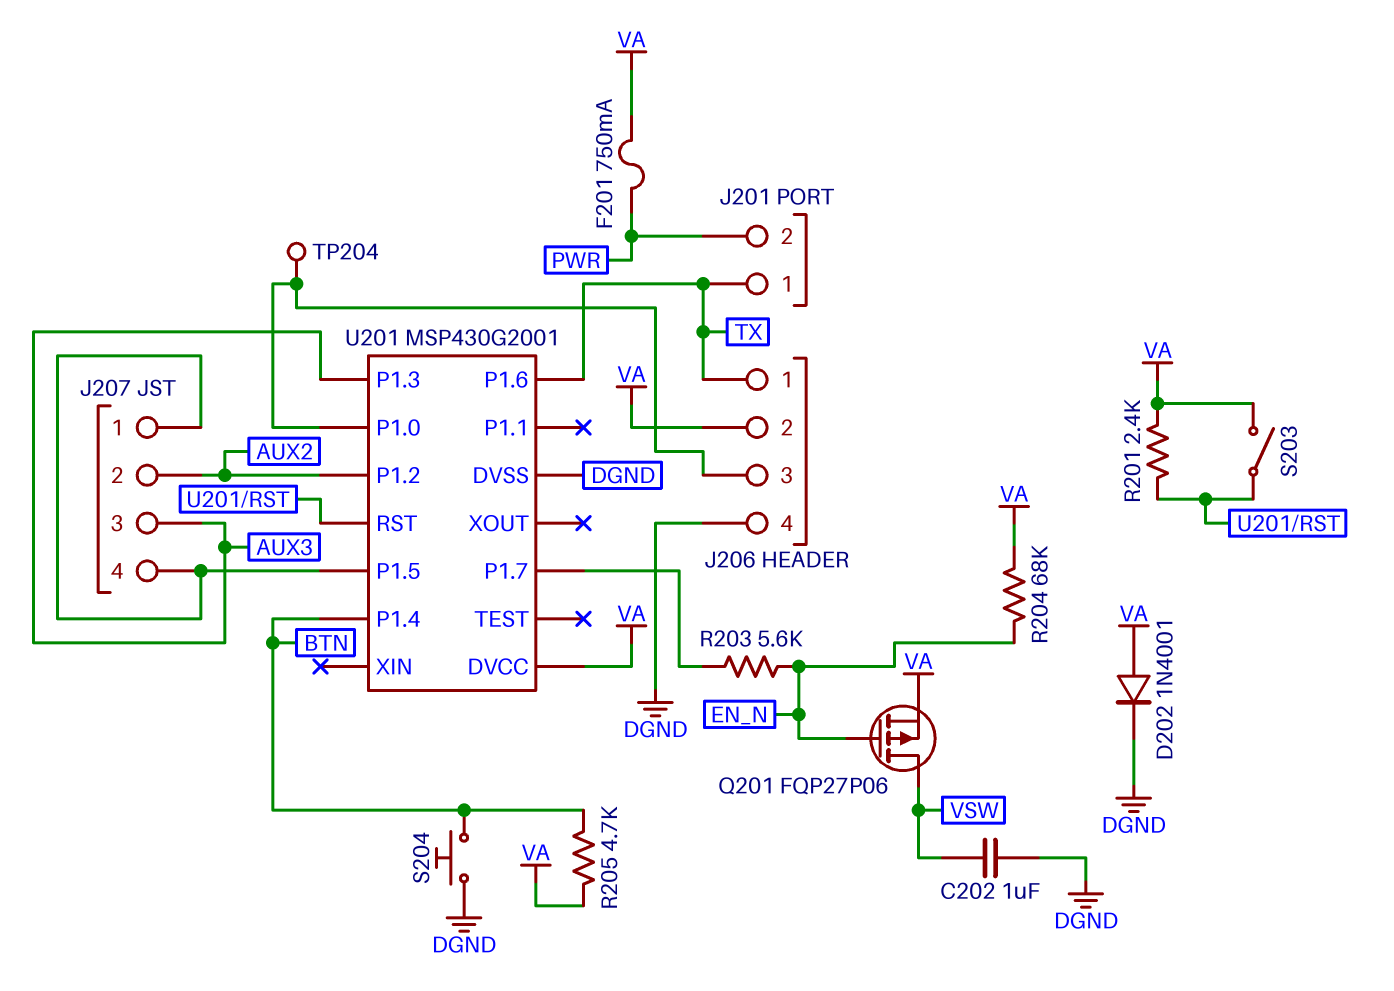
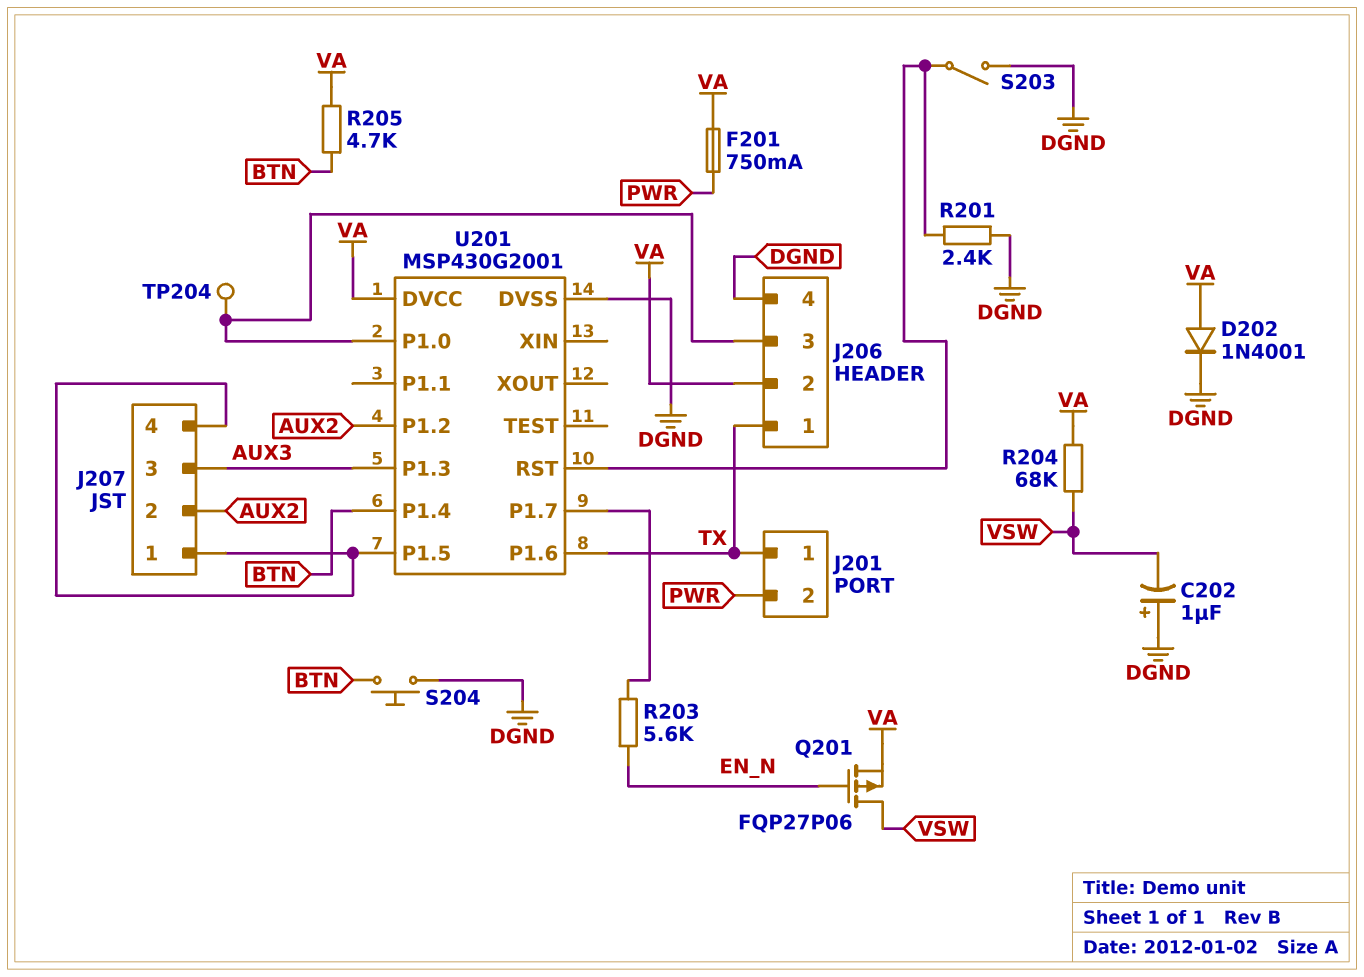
C202: 1uF (DGND, VSW) -> 1uF (plus DGND, minus VSW)
R201: 2.4k (U201/RST, VA) -> 2.4k (DGND, U201/RST)
R204: 68k (EN_N, VA) -> 68k (VA, VSW)
S203: switch (U201/RST, VA) -> switch (DGND, U201/RST)

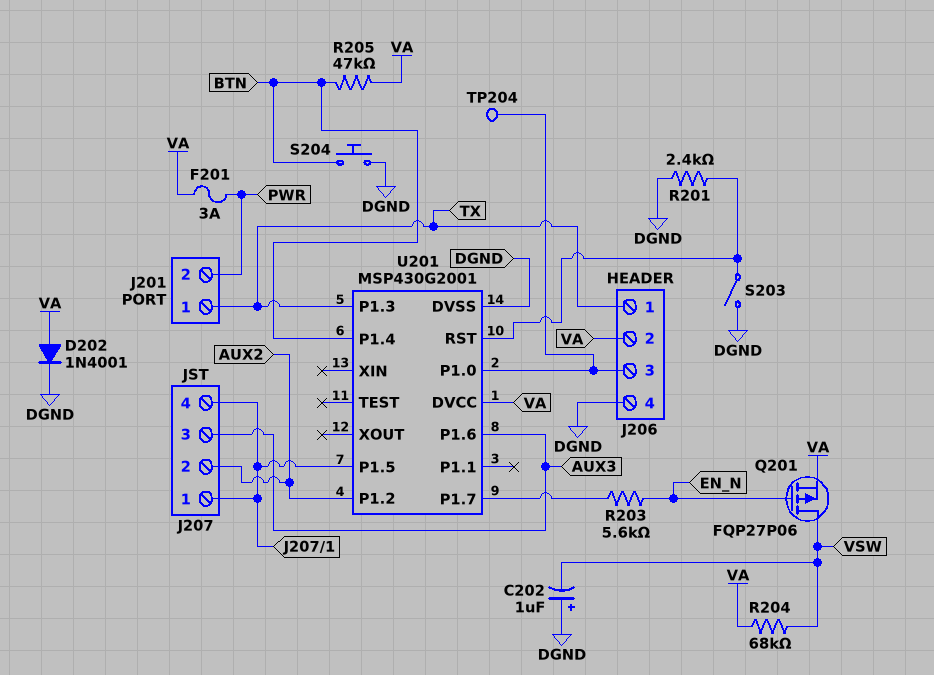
F201: 750mA (PWR, VA) -> 3A (PWR, VA)
R205: 4.7k (BTN, VA) -> 47k (BTN, VA)
U201 pin P1.3: AUX3 -> TX
U201 pin P1.6: TX -> AUX3

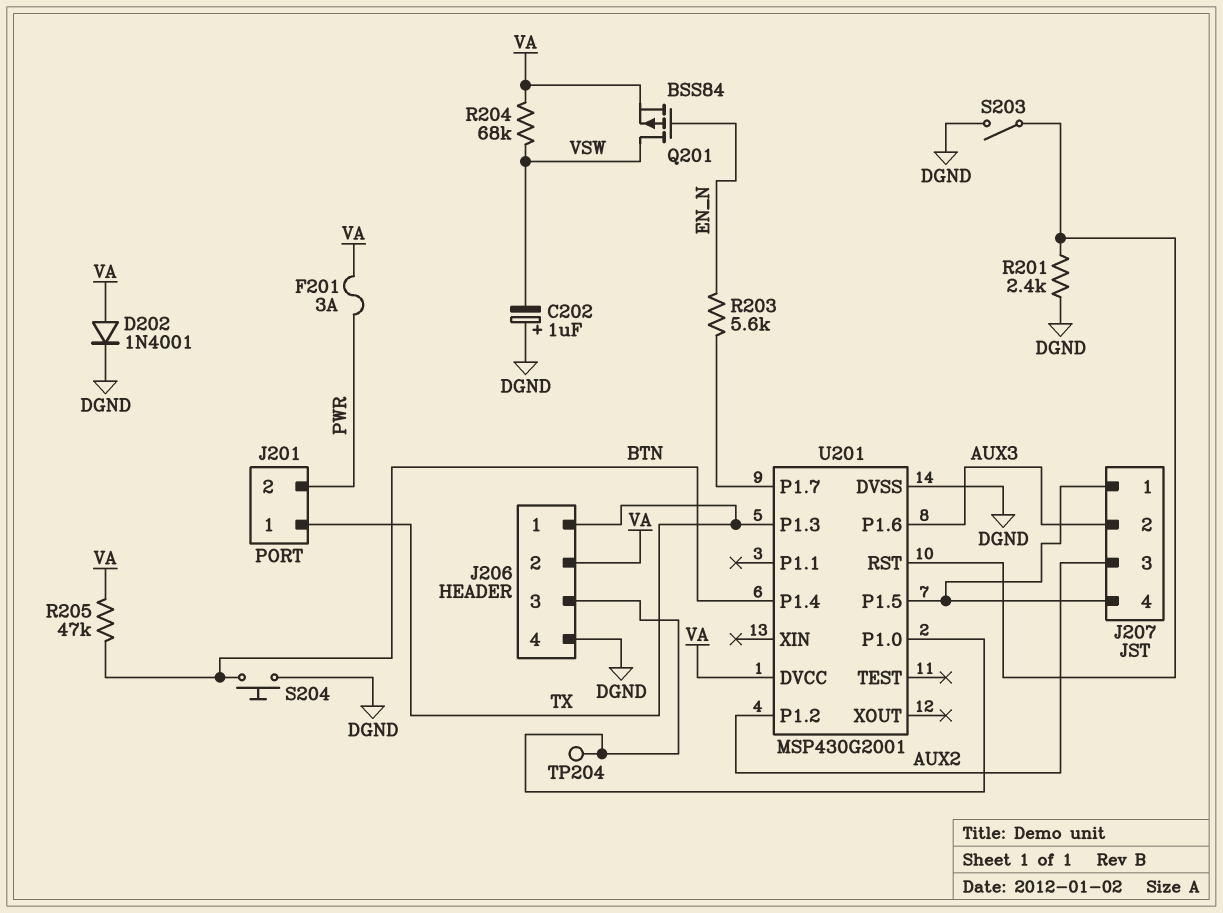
J207 pin 2: AUX2 -> AUX3
J207 pin 3: AUX3 -> AUX2
Q201: PMOS FQP27P06 (G EN_N, D VSW, S VA) -> PMOS BSS84 (G EN_N, D VSW, S VA)

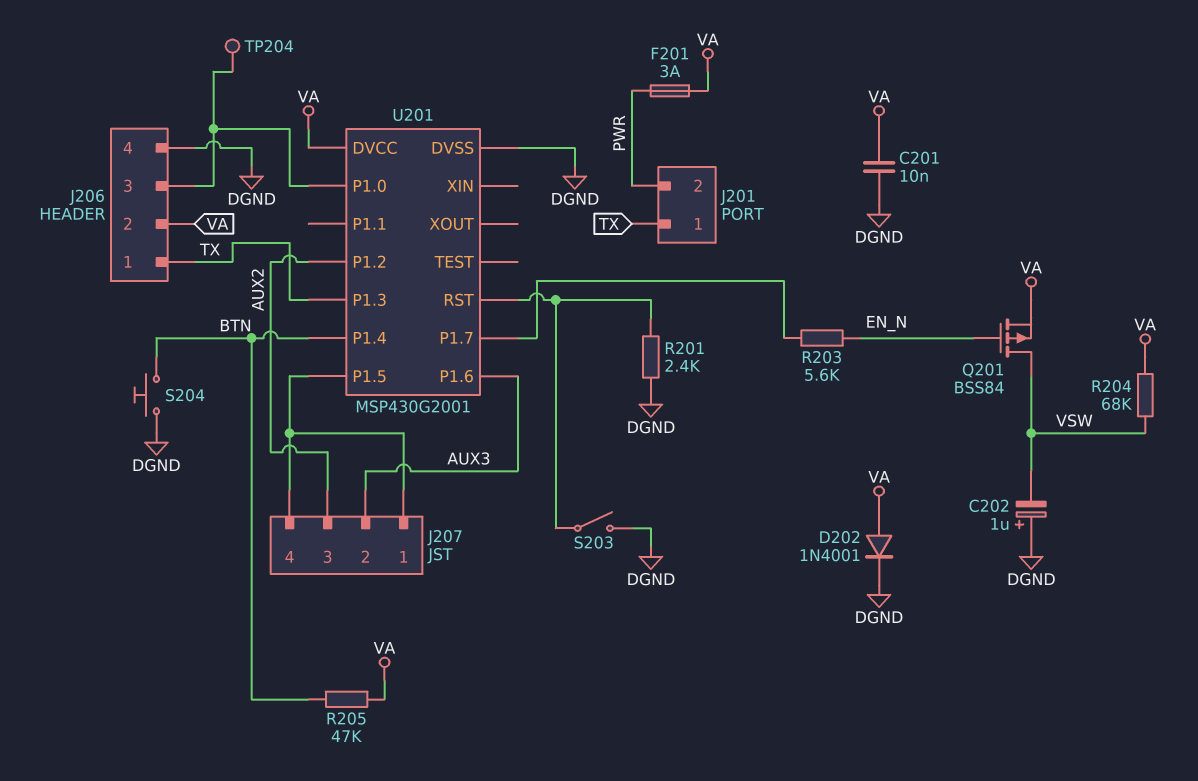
C201: none -> 10nF (DGND, VA)

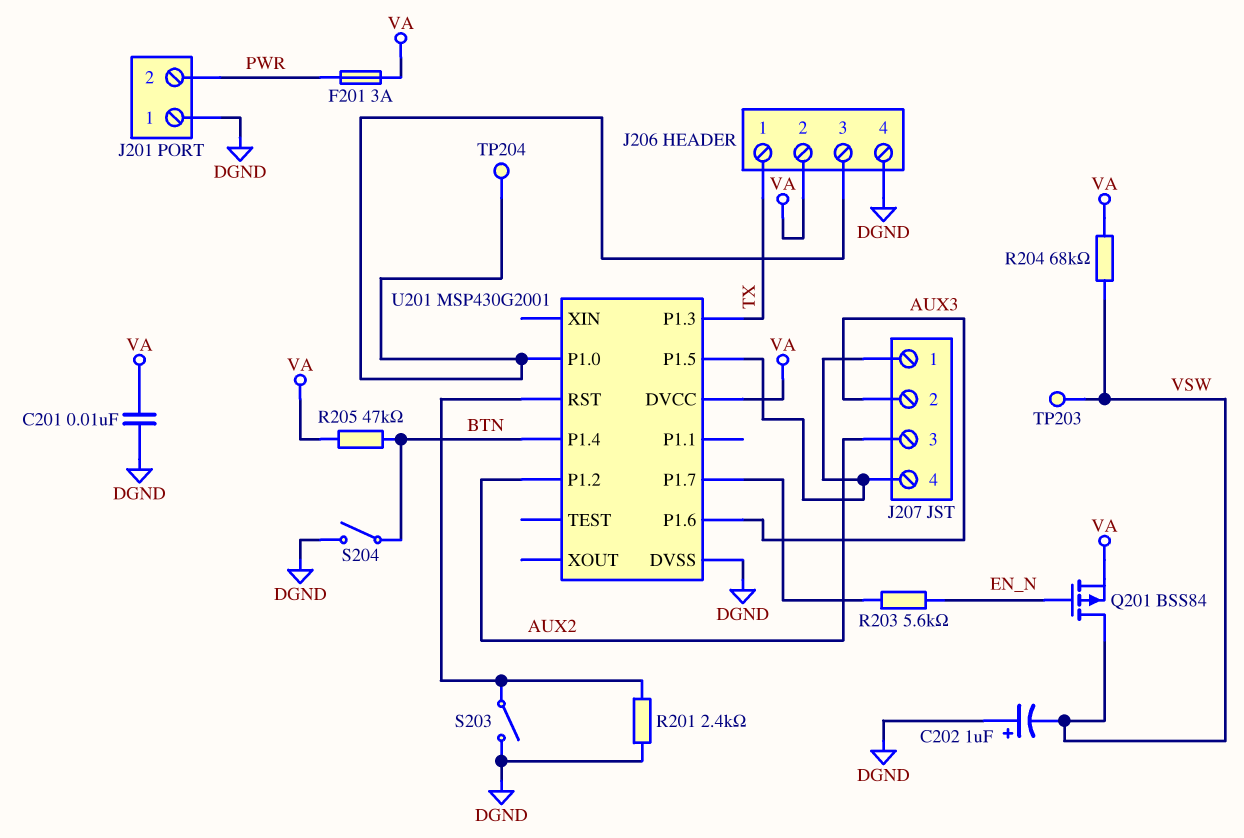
D202: diode 1N4001 (A VA, K DGND) -> none
J201 pin 1: TX -> DGND
S204: button (BTN, DGND) -> switch (BTN, DGND)
TP203: none -> test point (VSW)

